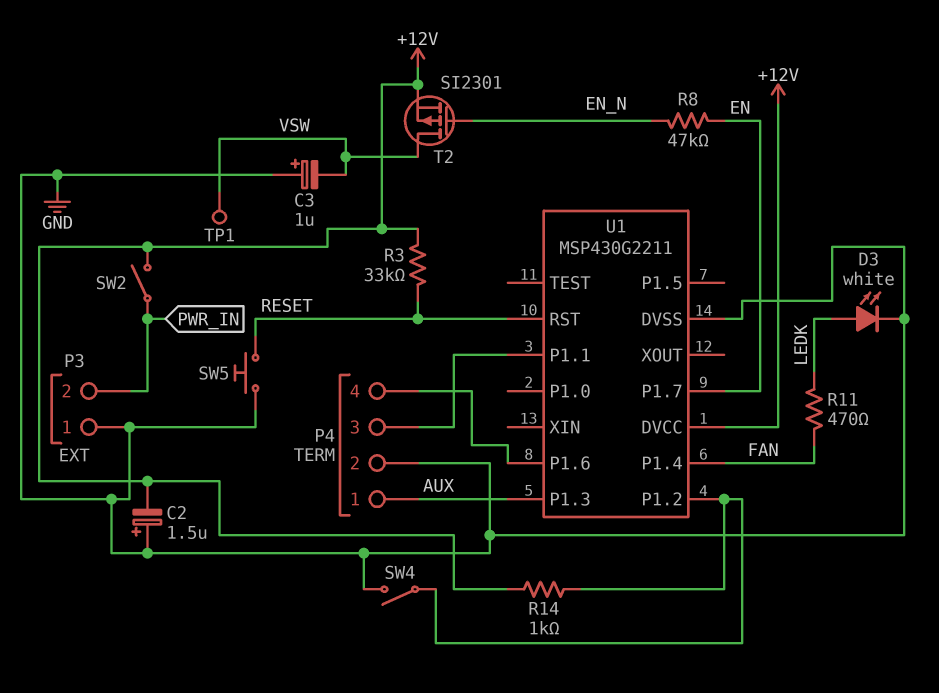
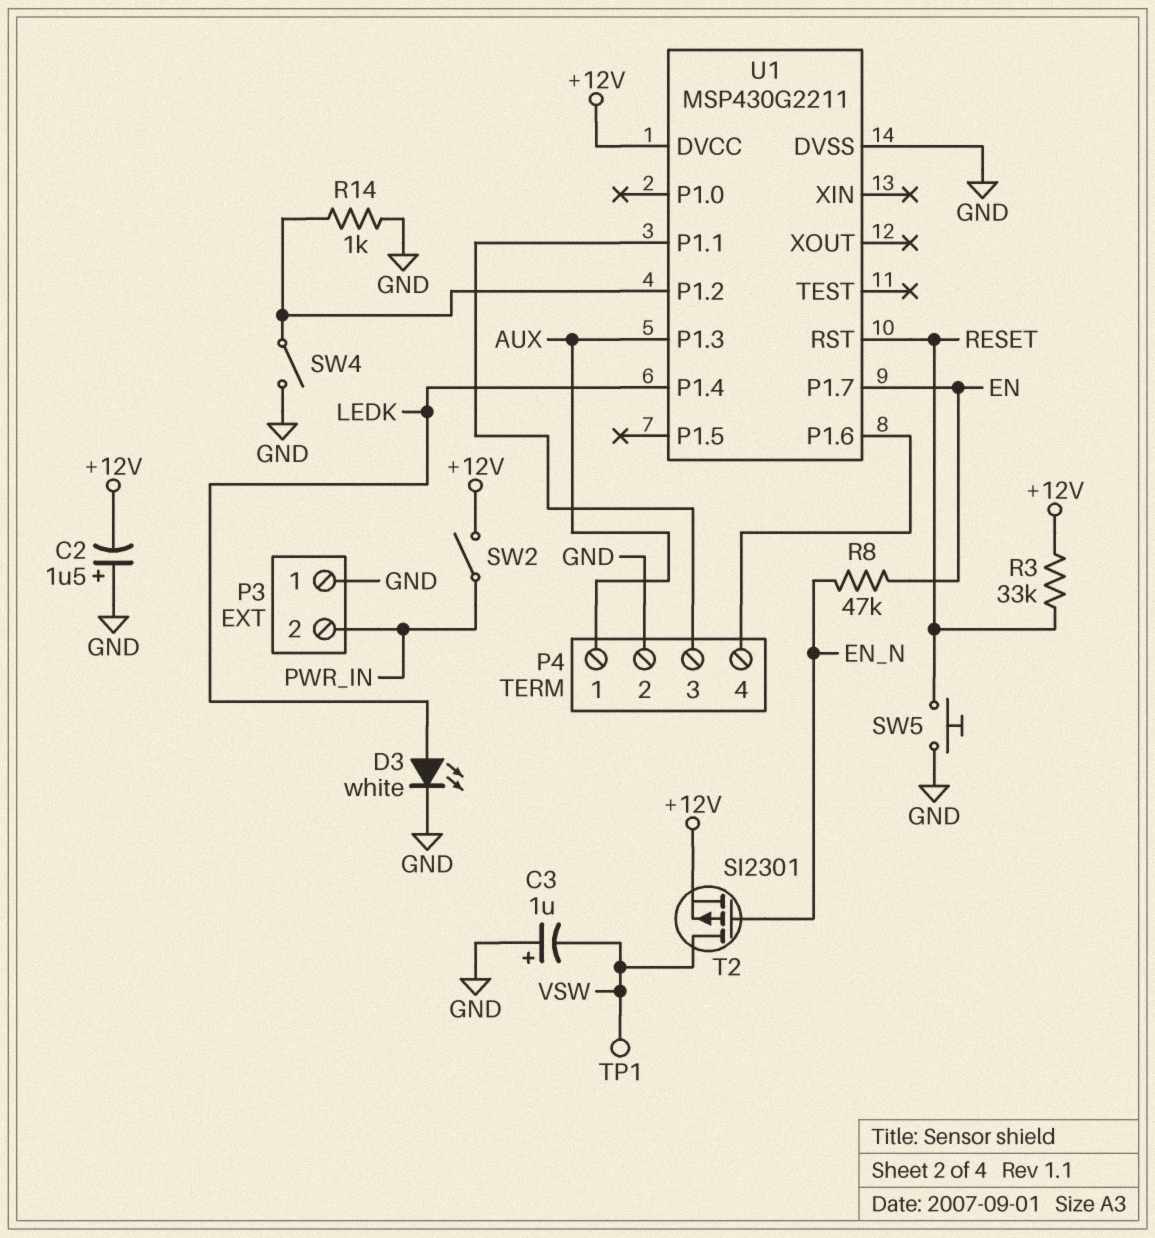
R11: 470 (FAN, LEDK) -> none
R14: 1k (+12V, U1/P1.2) -> 1k (GND, U1/P1.2)
U1 pin P1.4: FAN -> LEDK

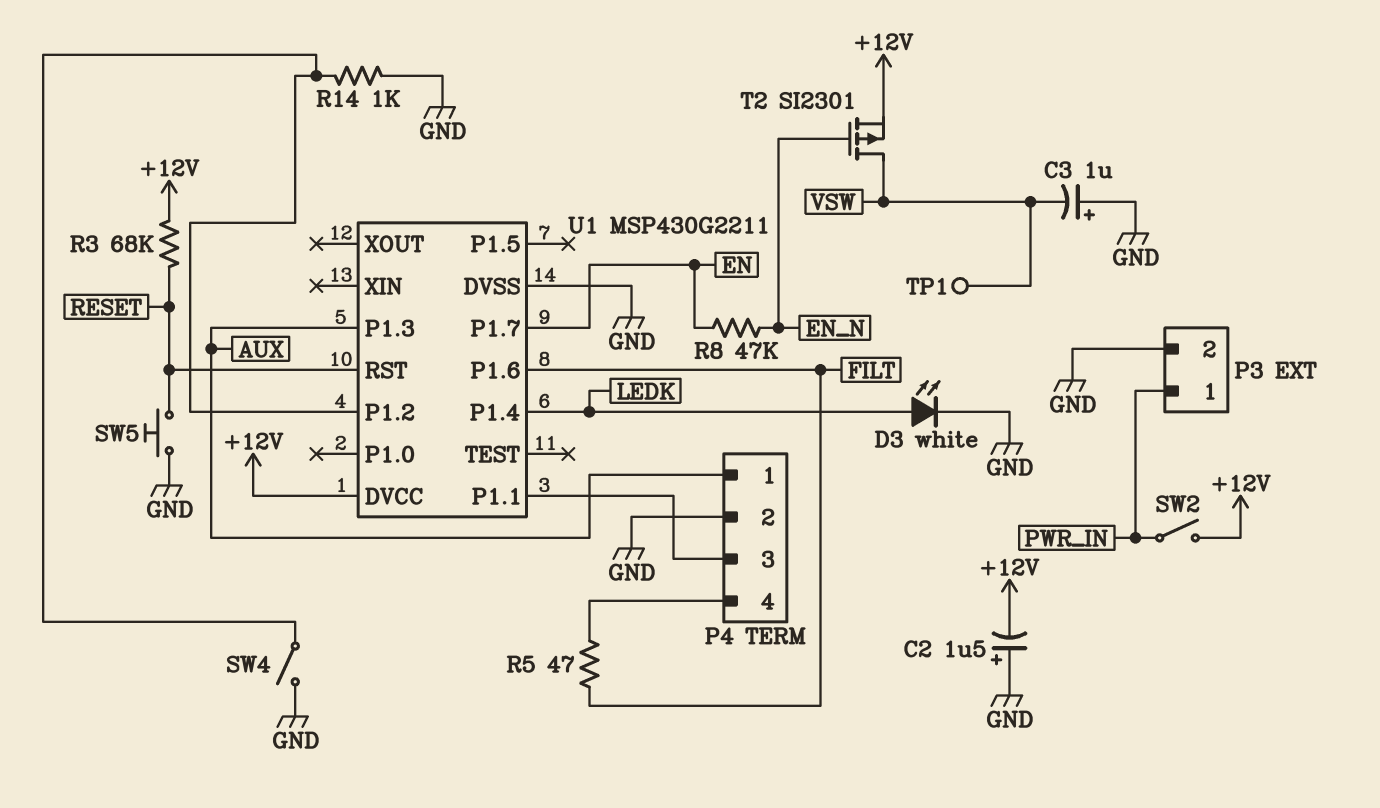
P3 pin 1: GND -> PWR_IN
P3 pin 2: PWR_IN -> GND
R3: 33k (+12V, RESET) -> 68k (+12V, RESET)
R5: none -> 47 (FILT, P4/4)
U1 pin P1.6: P4/4 -> FILT

